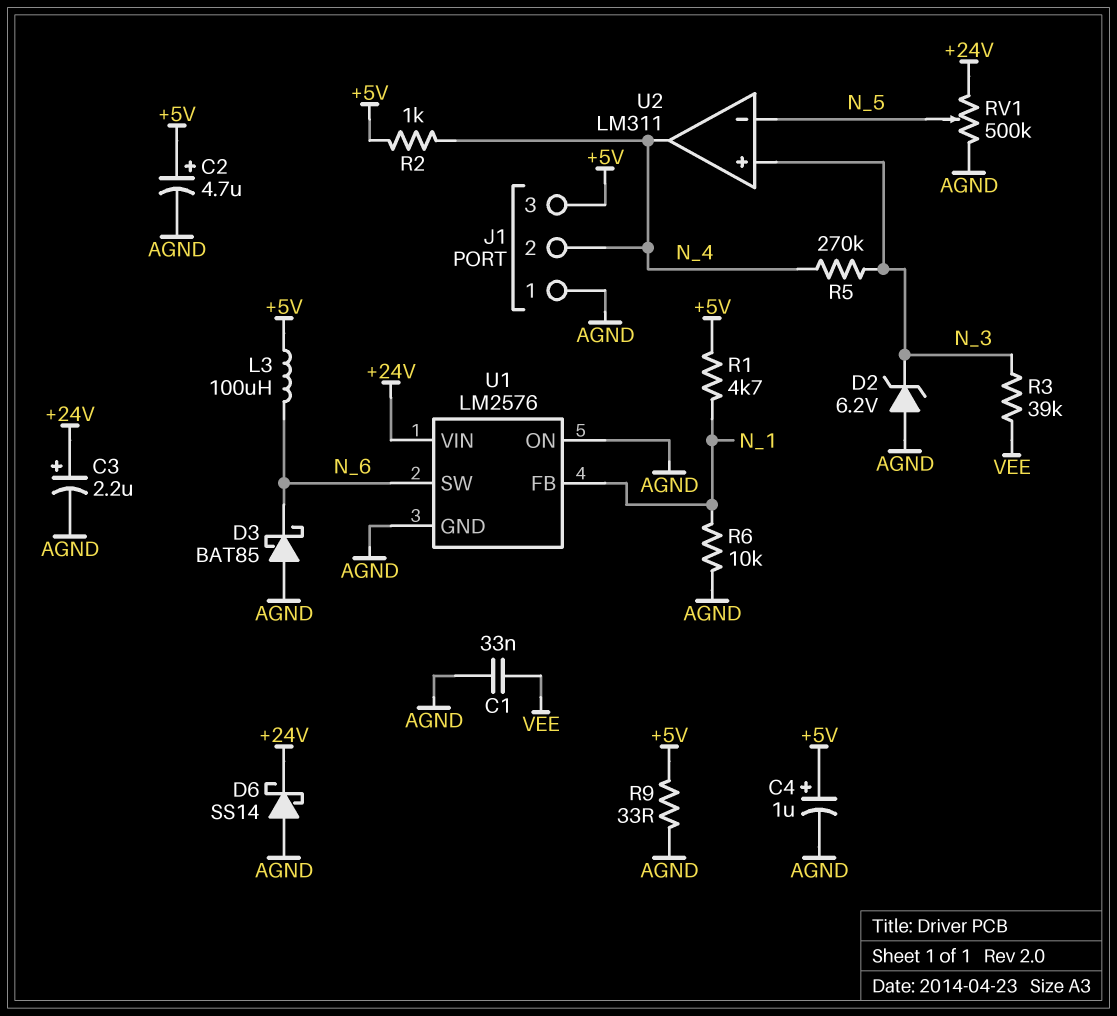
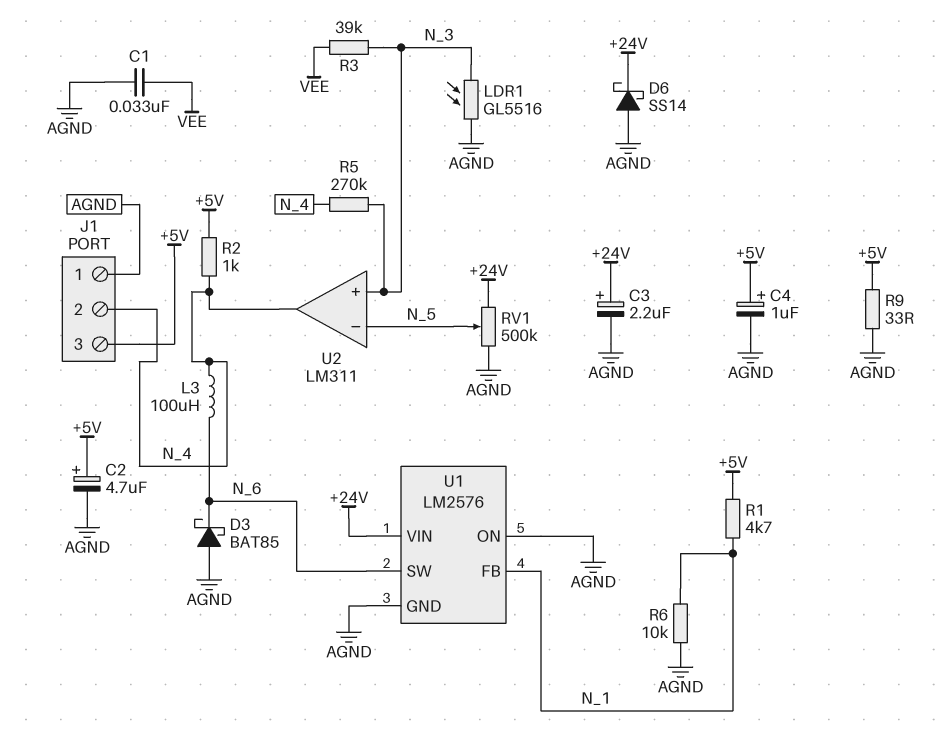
D2: zener 6.2V (A AGND, K N_3) -> none
L3: 100uH (+5V, N_6) -> 100uH (N_4, N_6)
LDR1: none -> GL5516 (AGND, N_3)

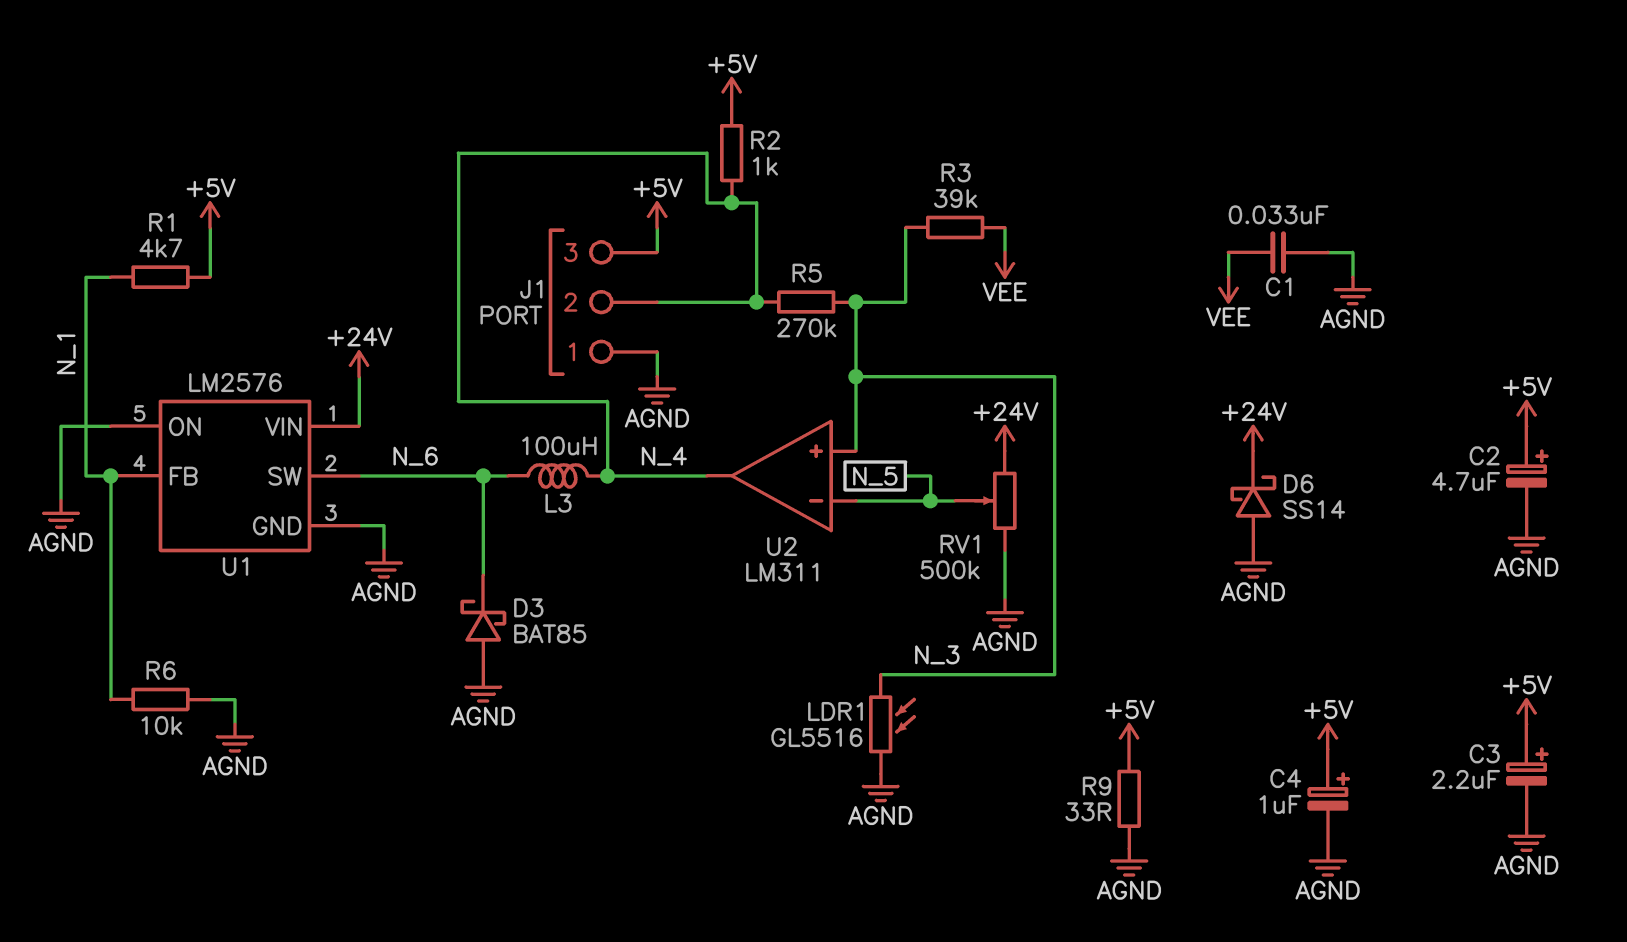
C3: 2.2uF (plus +24V, minus AGND) -> 2.2uF (plus +5V, minus AGND)

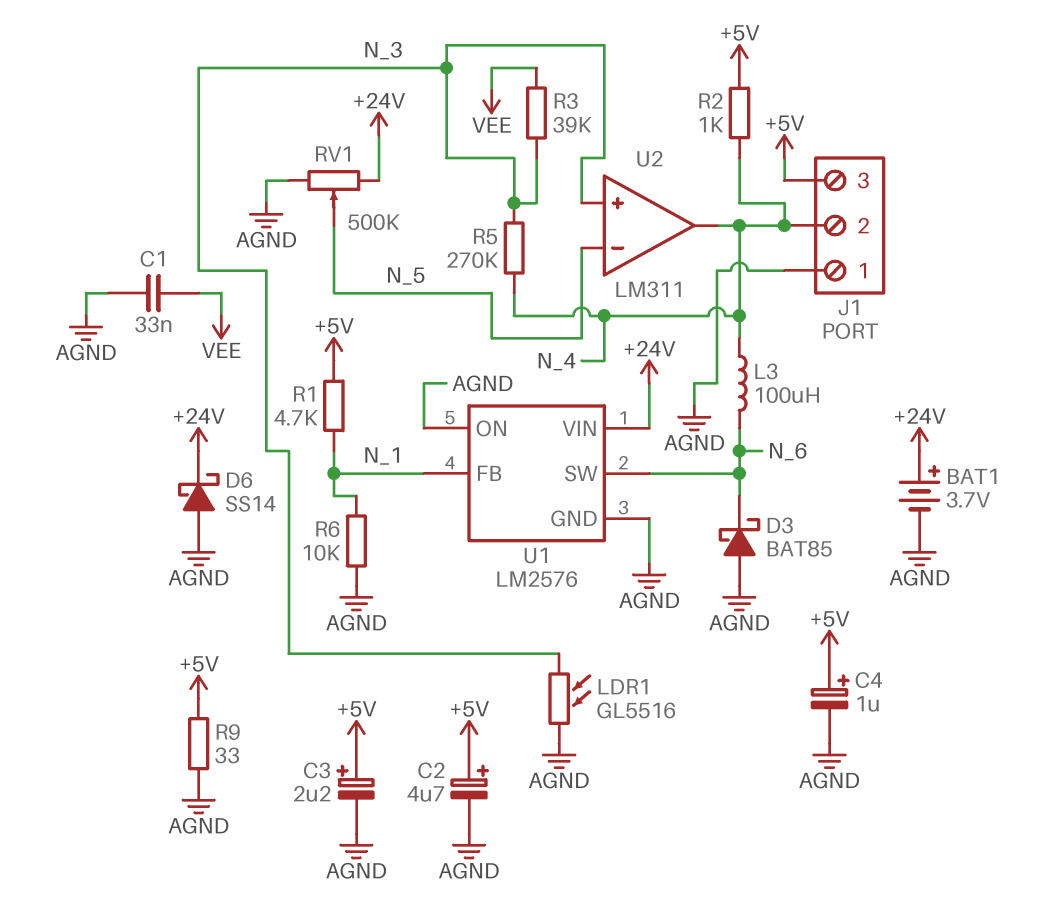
BAT1: none -> 3.7V (plus +24V, minus AGND)

